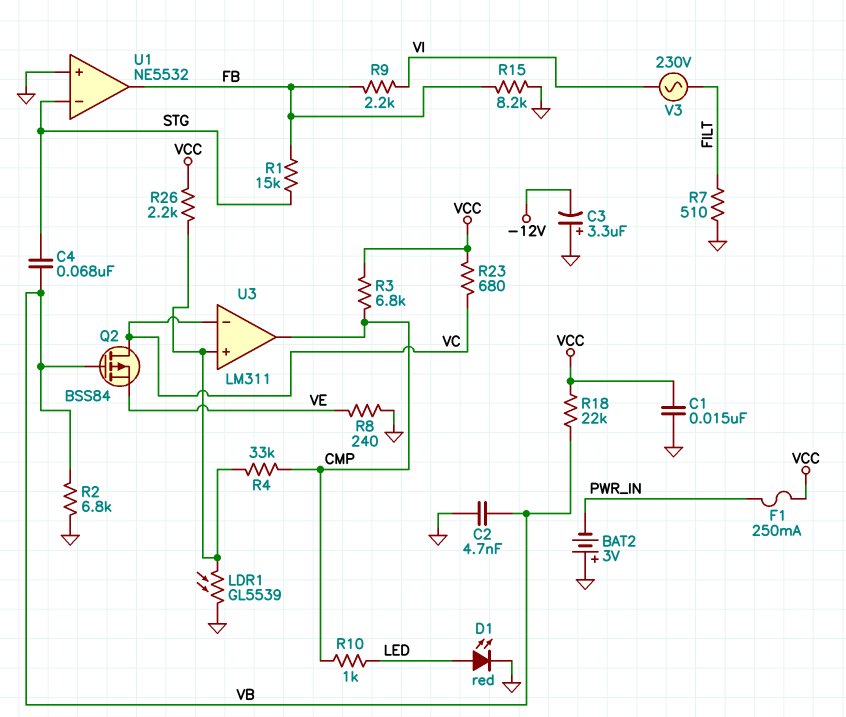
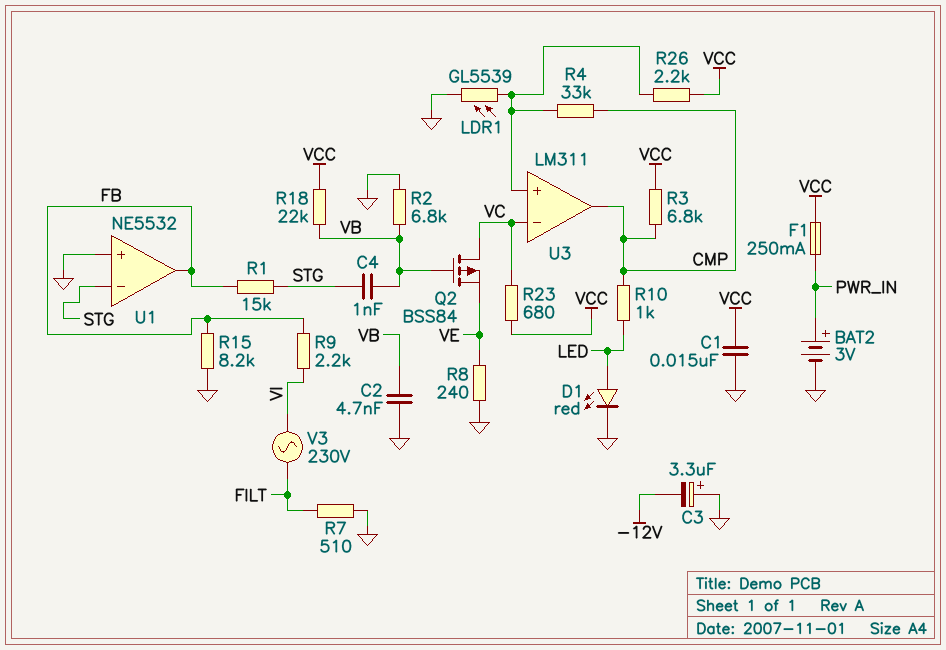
BAT2: 3V (plus GND, minus PWR_IN) -> 3V (plus PWR_IN, minus GND)
C4: 68nF (STG, VB) -> 1nF (STG, VB)

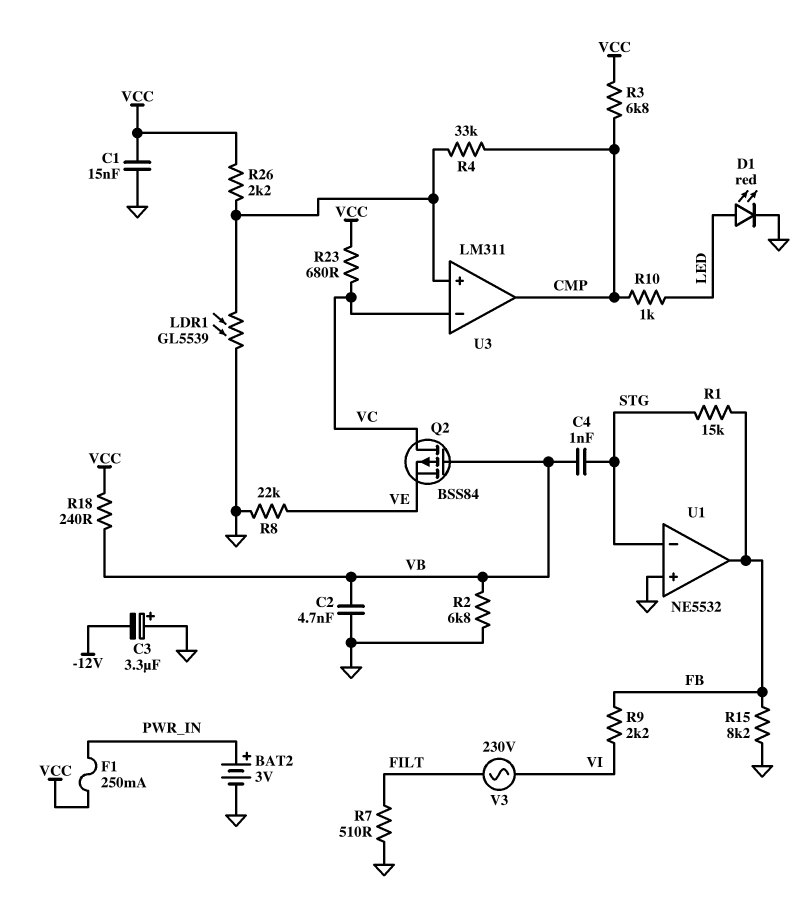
R8: 240 (GND, VE) -> 22k (GND, VE)
R18: 22k (VB, VCC) -> 240 (VB, VCC)

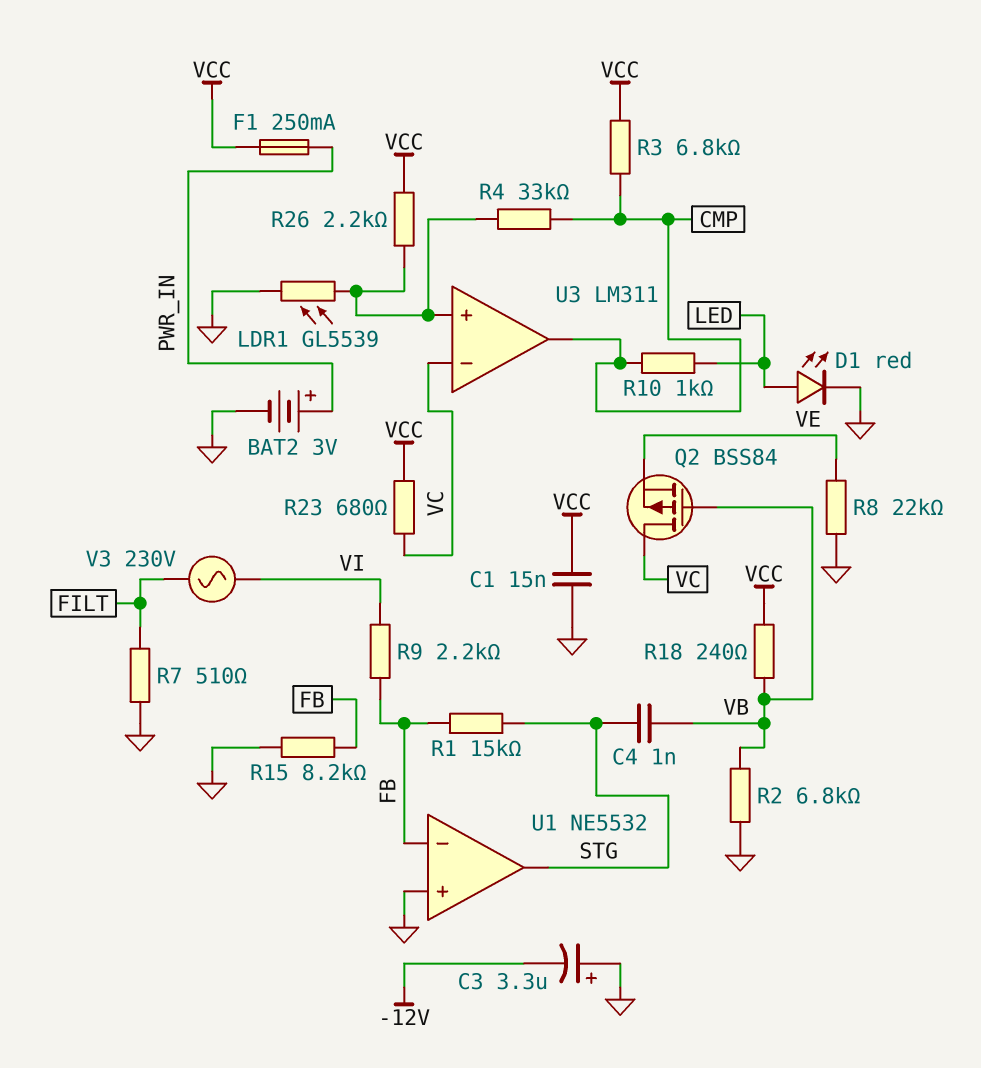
C2: 4.7nF (GND, VB) -> none
U1 pin in-: STG -> FB
U1 pin out: FB -> STG

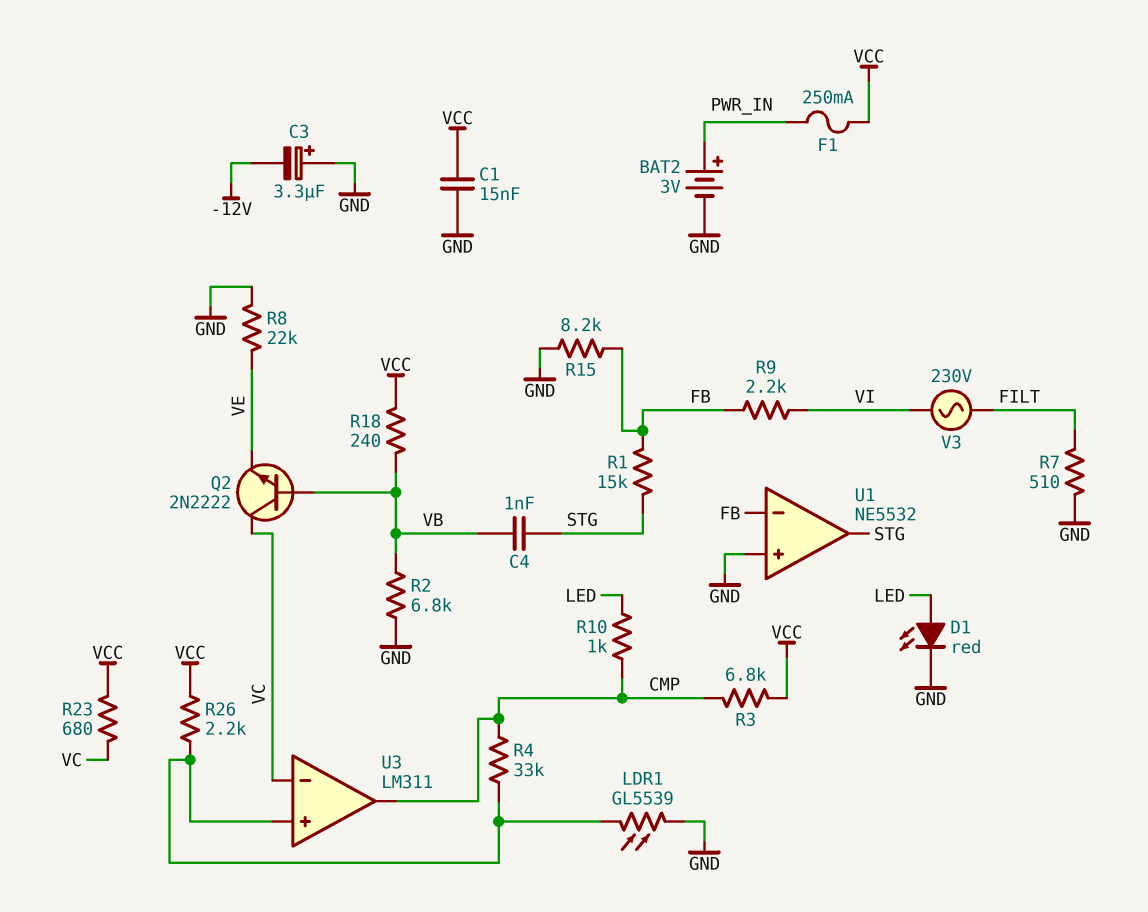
Q2: PMOS BSS84 (G VB, D VC, S VE) -> NPN 2N2222 (B VB, C VC, E VE)

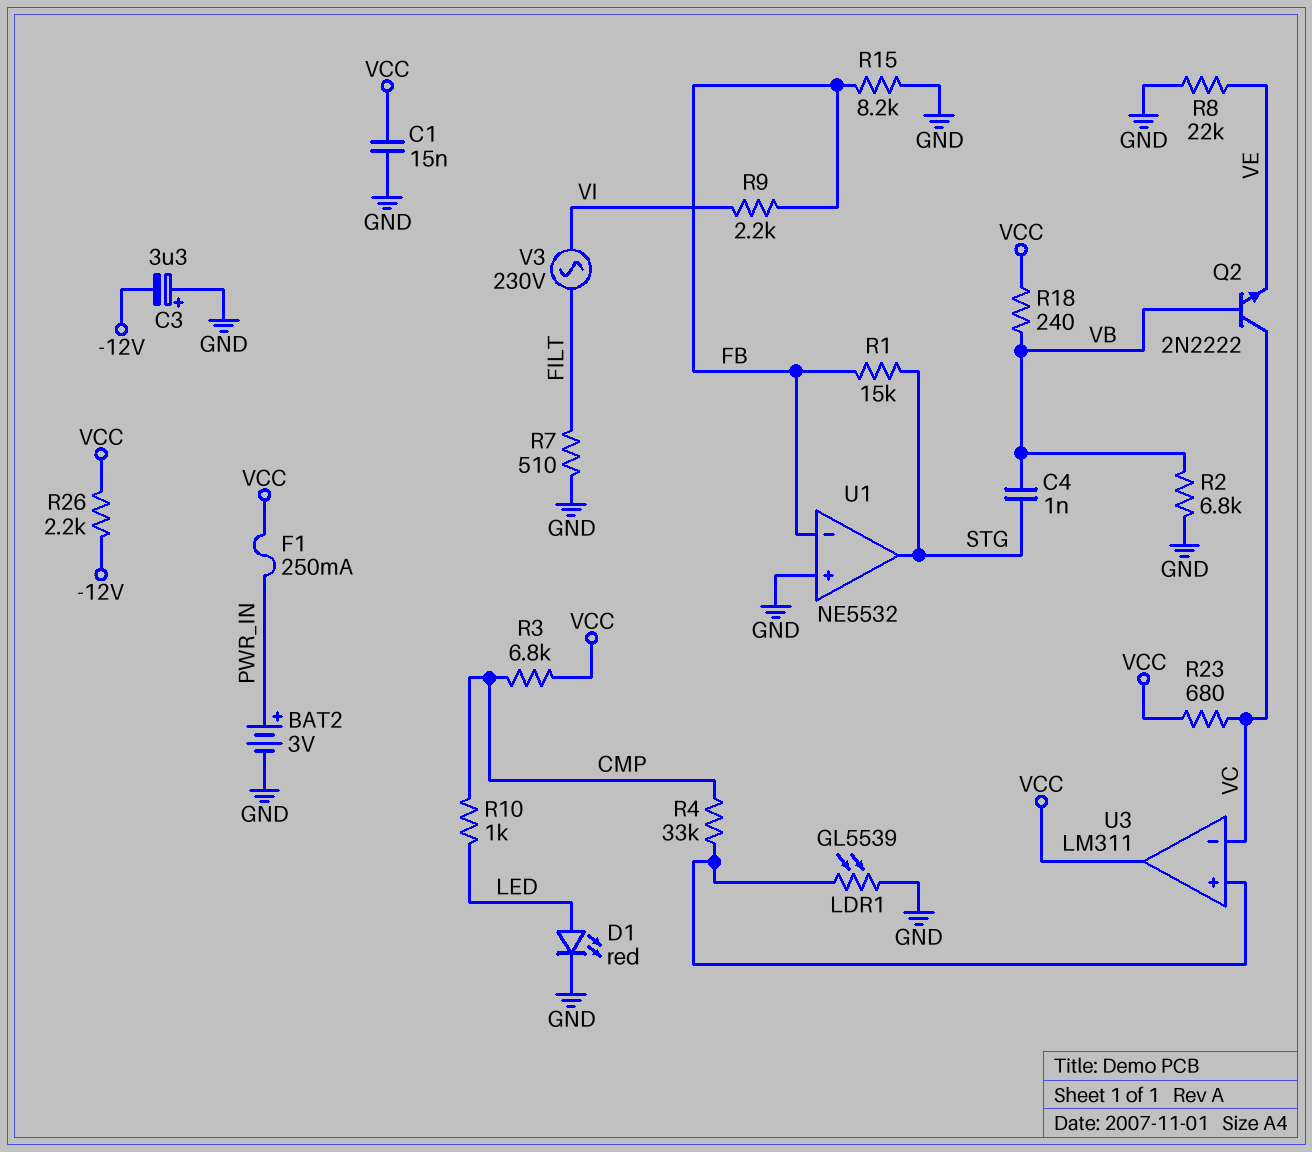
R26: 2.2k (U3/in+, VCC) -> 2.2k (-12V, VCC)
U3 pin out: CMP -> VCC

